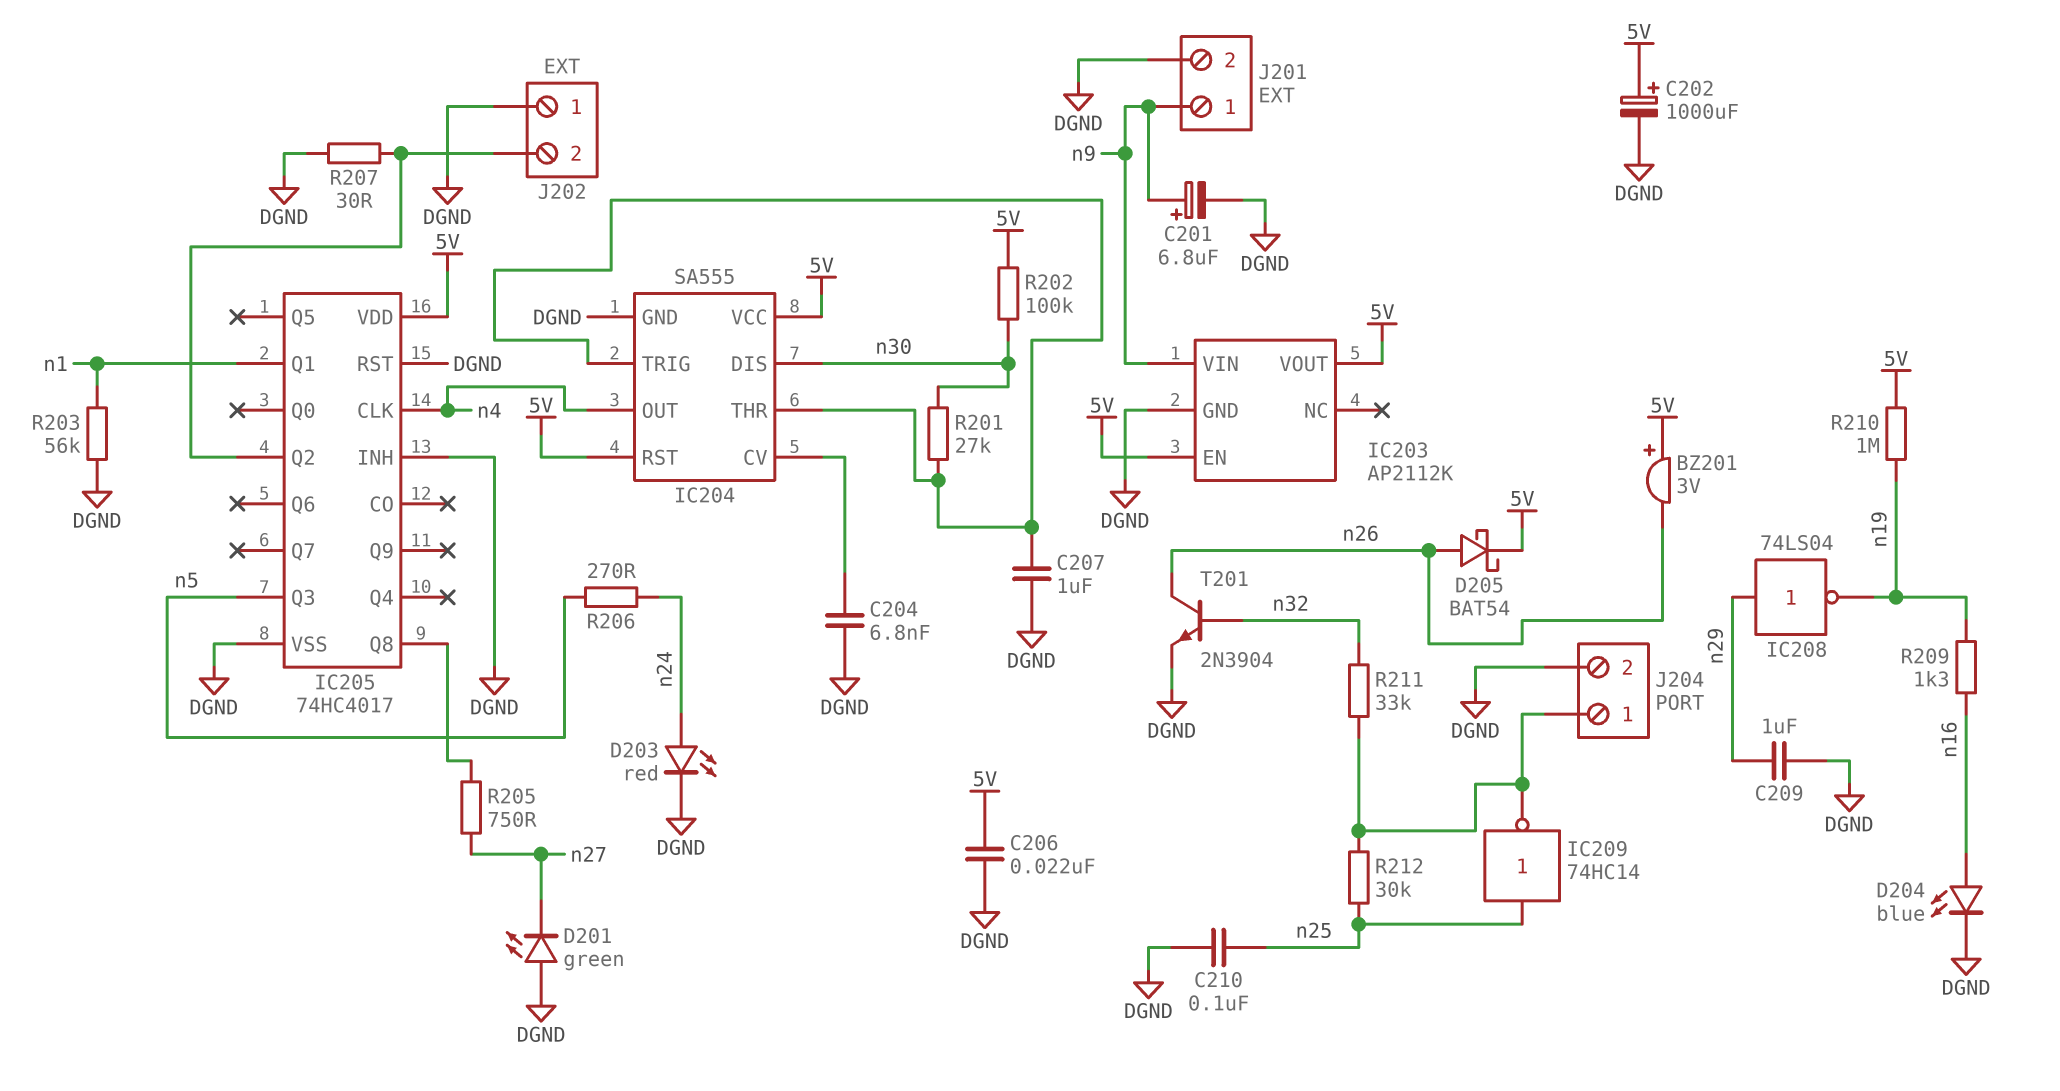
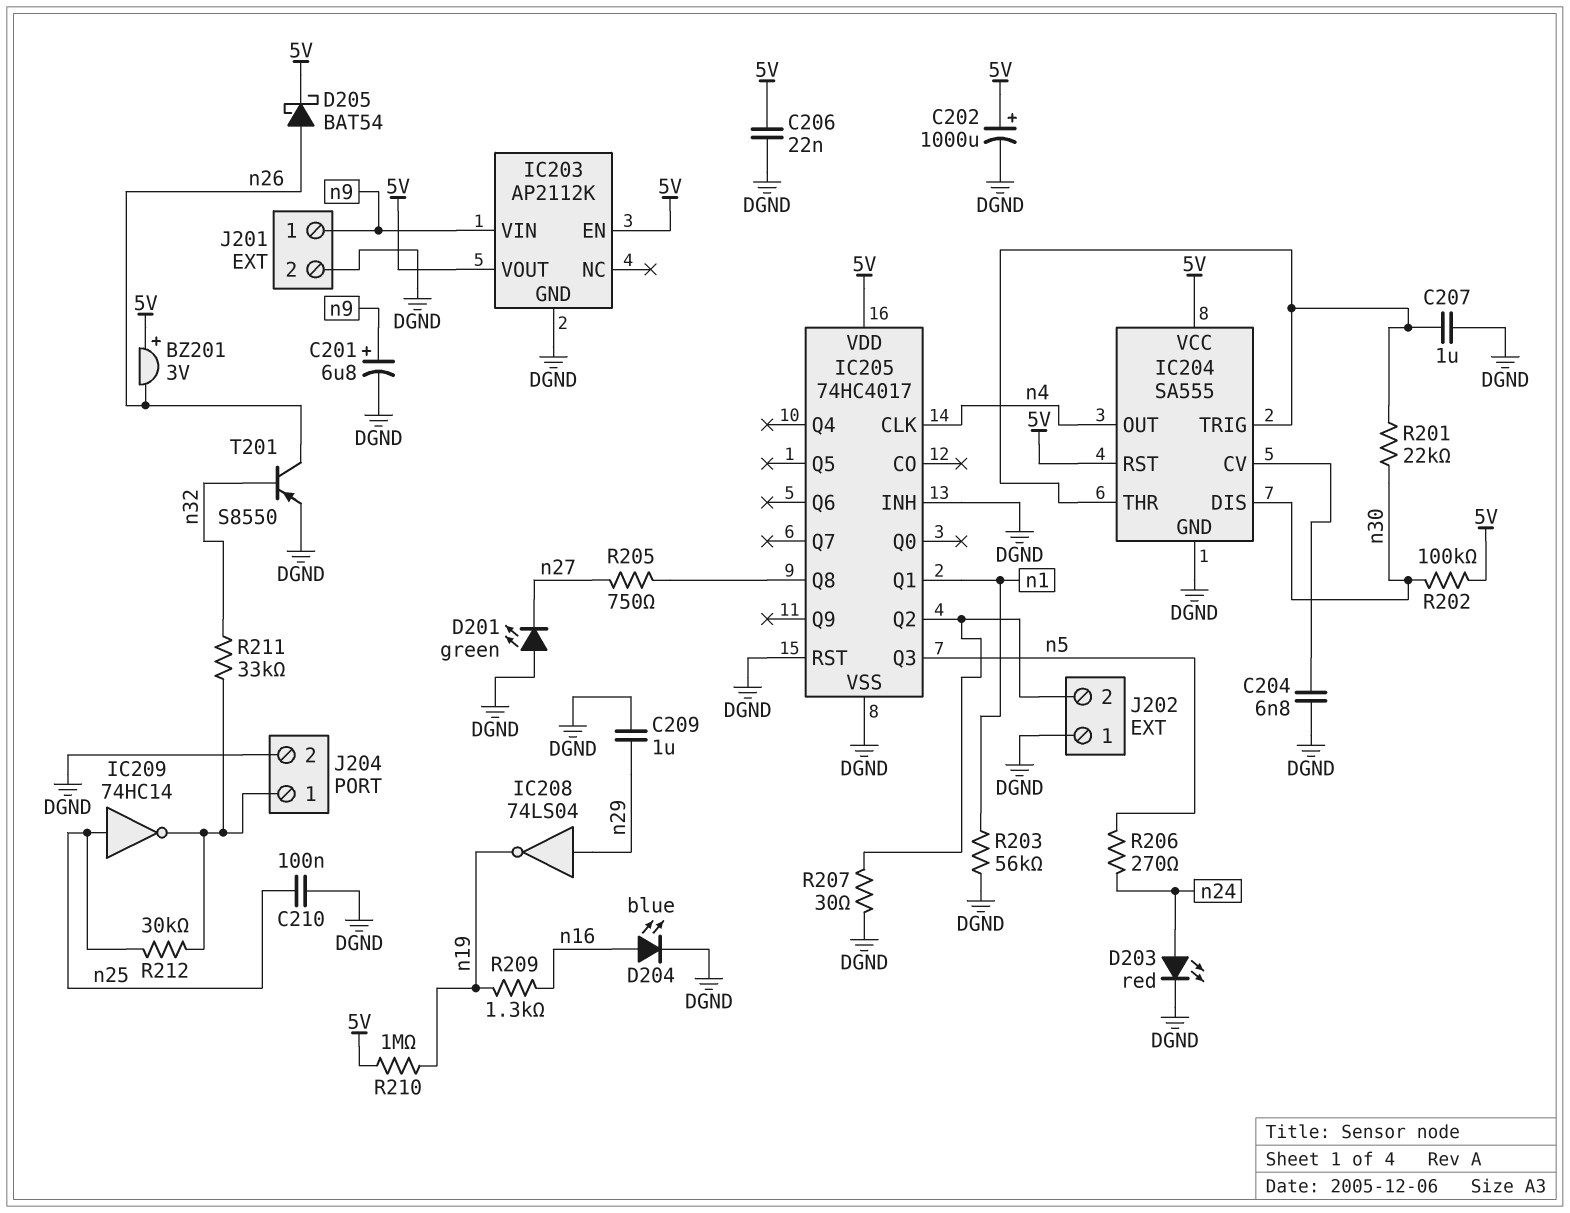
R201: 27k (IC204/THR, n30) -> 22k (IC204/THR, n30)
T201: NPN 2N3904 (B n32, C n26, E DGND) -> PNP S8550 (B n32, C n26, E DGND)

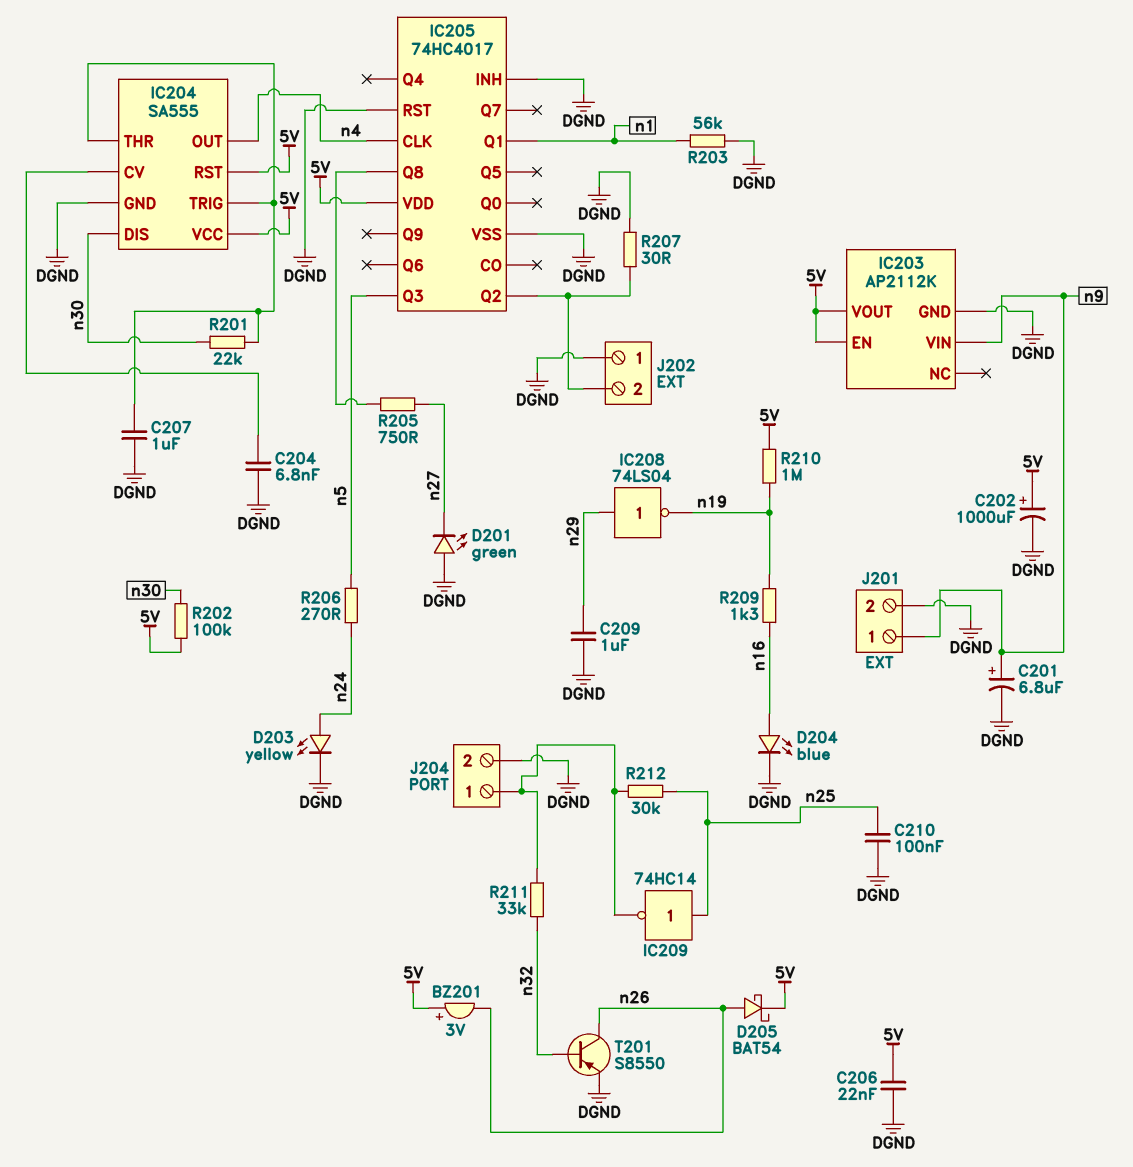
D203: LED red (A n24, K DGND) -> LED yellow (A n24, K DGND)

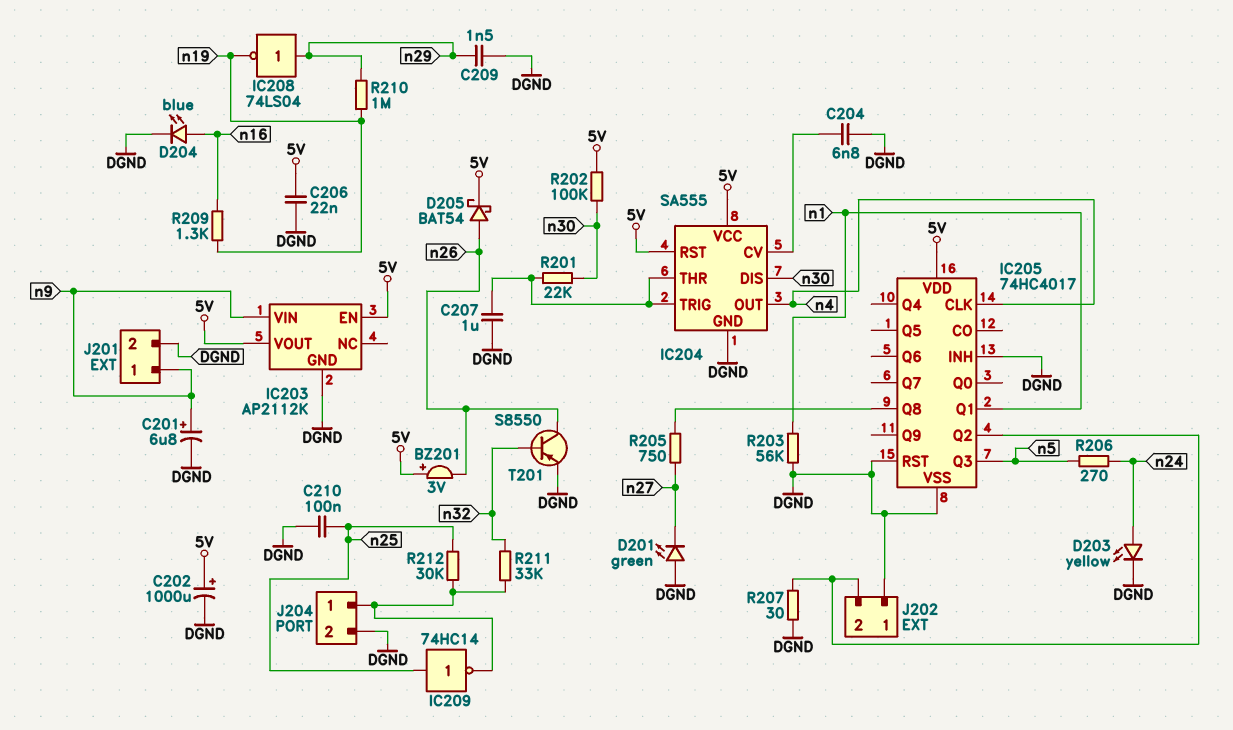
C209: 1uF (DGND, n29) -> 1.5nF (DGND, n29)
R210: 1M (5V, n19) -> 1M (n19, n29)

